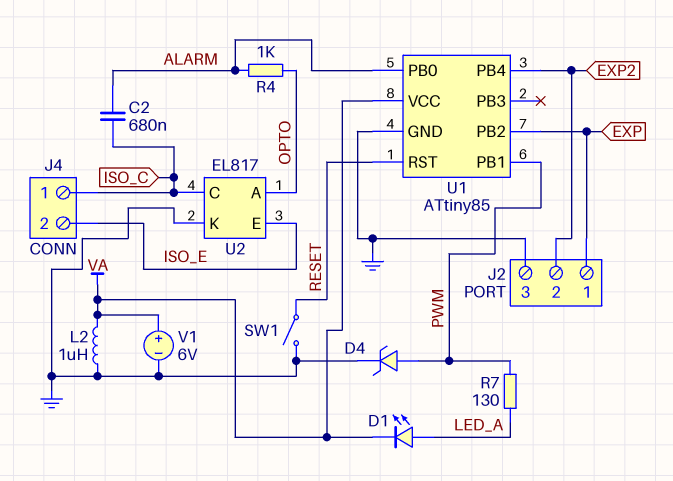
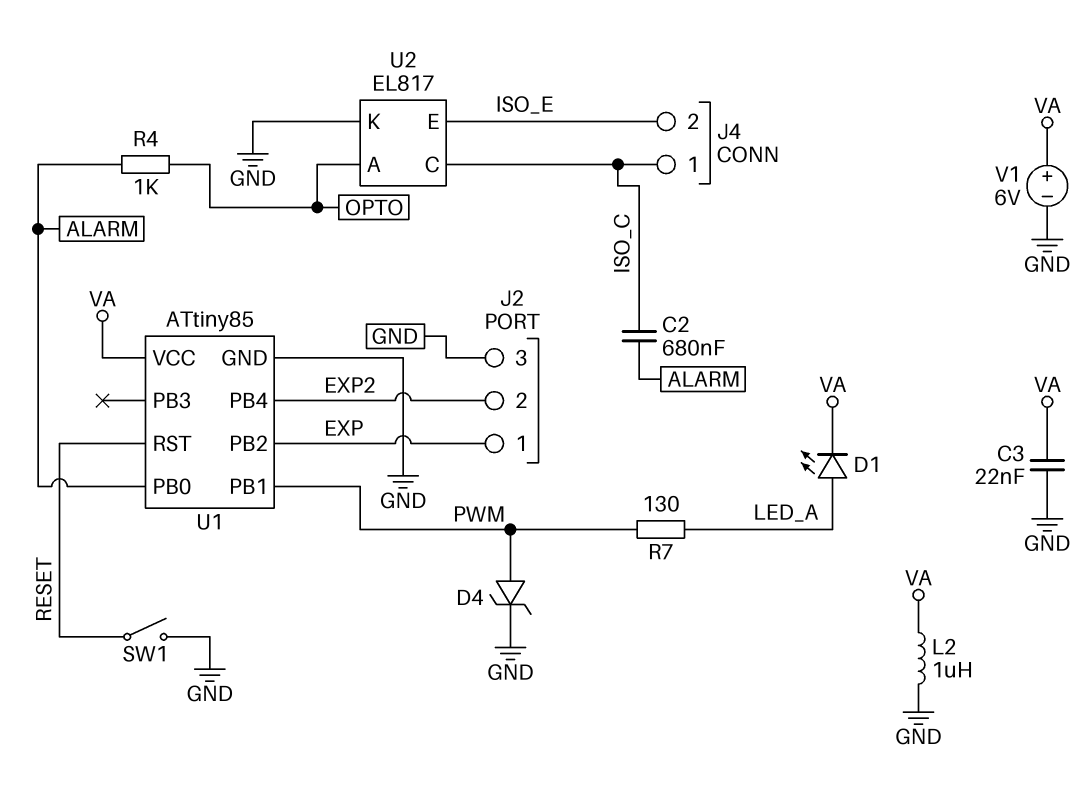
C3: none -> 22nF (GND, VA)

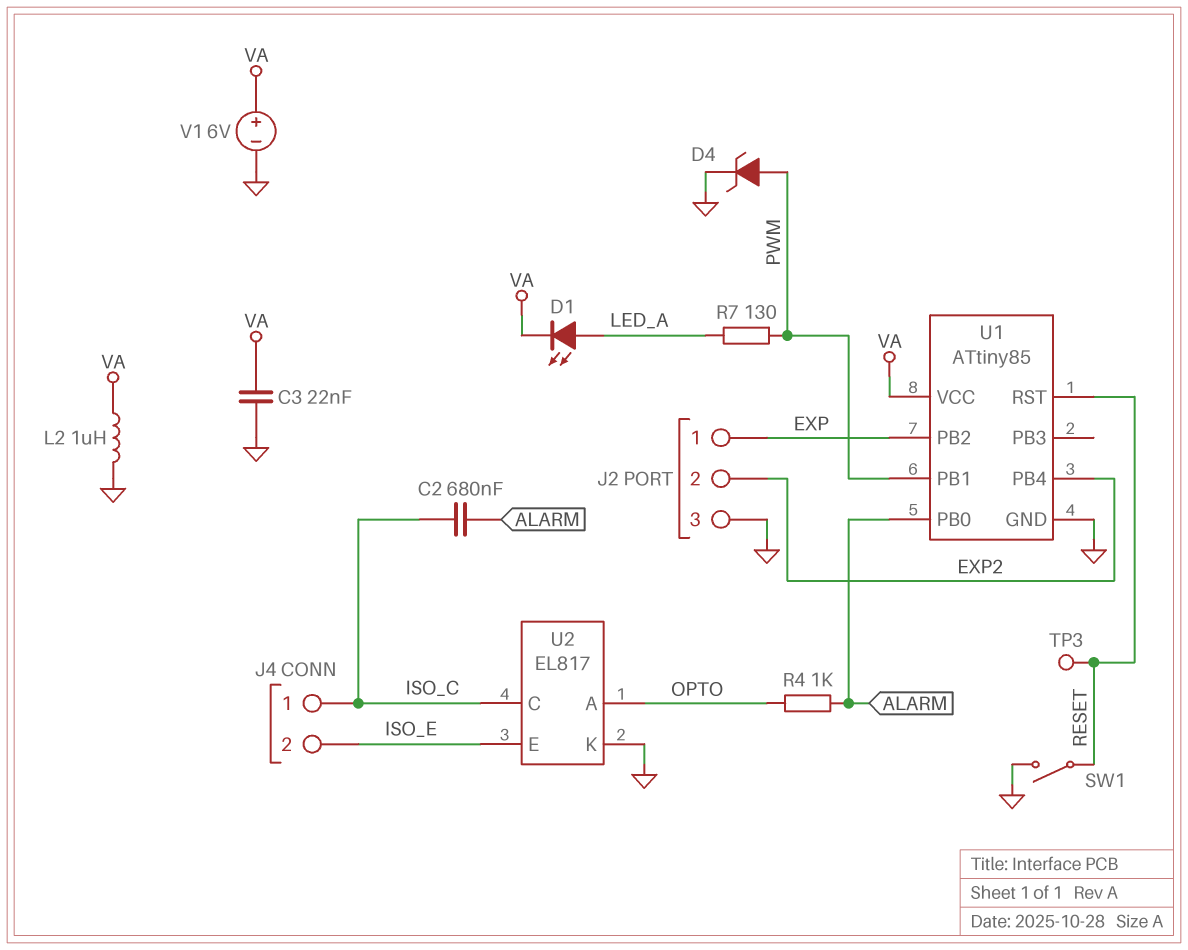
TP3: none -> test point (RESET)

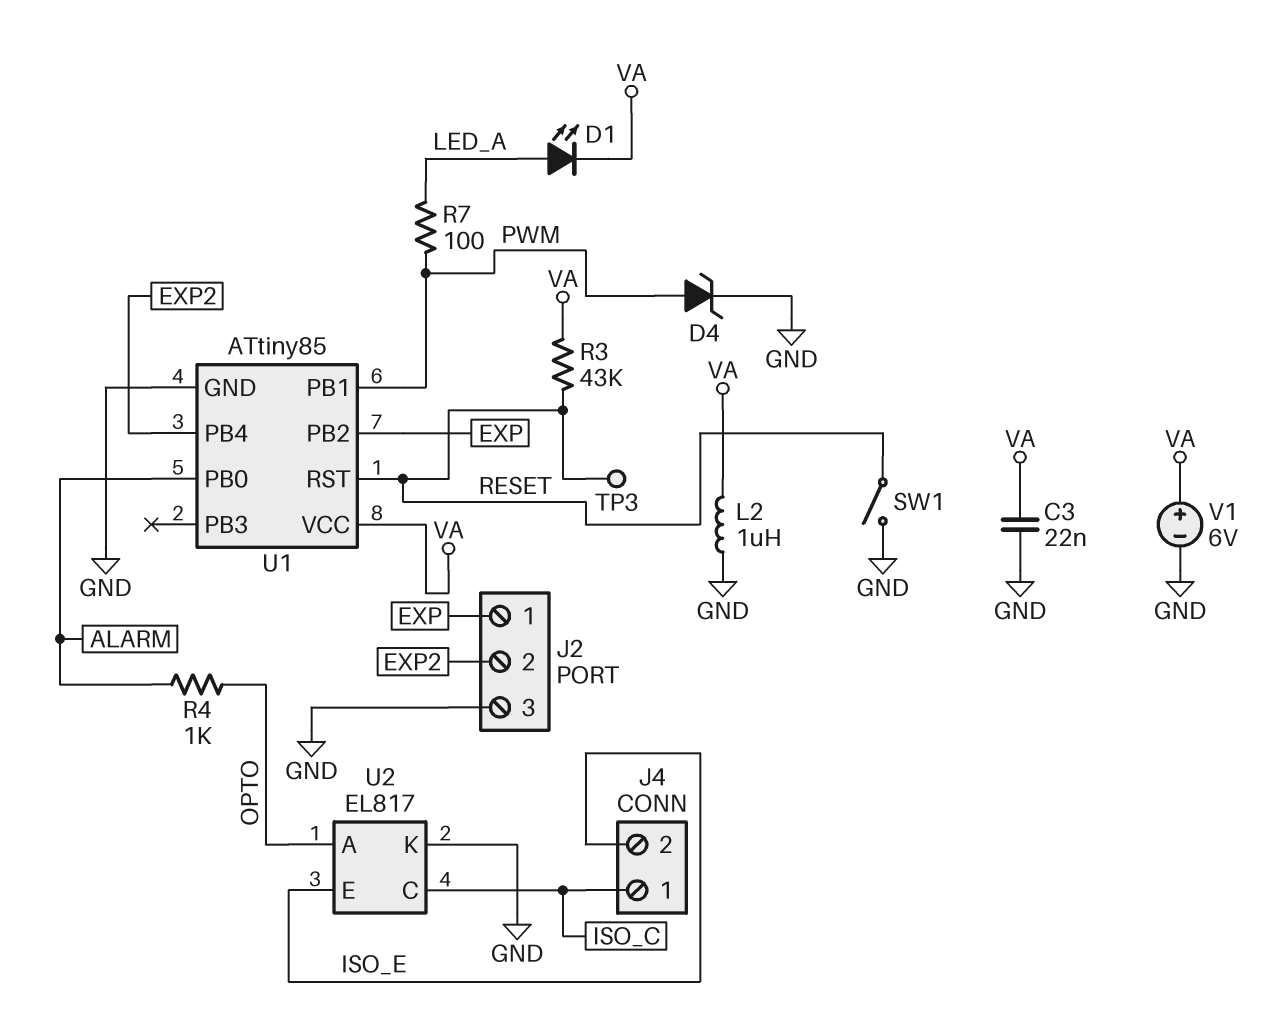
C2: 680nF (ALARM, ISO_C) -> none
R3: none -> 43k (RESET, VA)
R7: 130 (LED_A, PWM) -> 100 (LED_A, PWM)

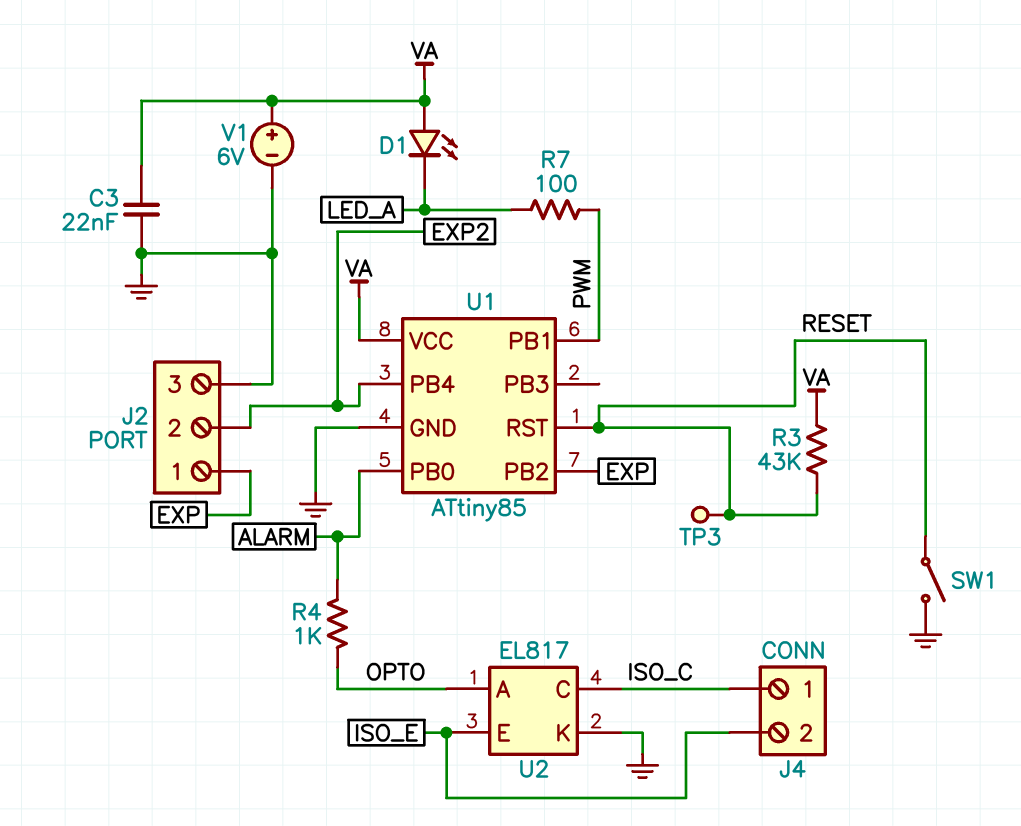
D1: LED (A LED_A, K VA) -> LED (A VA, K LED_A)
D4: zener (A PWM, K GND) -> none
L2: 1uH (GND, VA) -> none

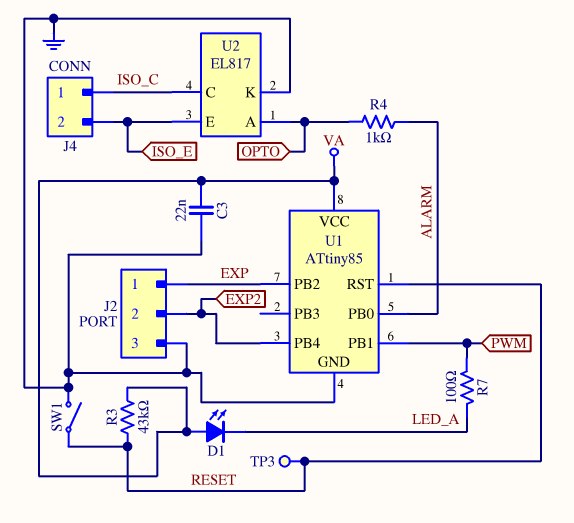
V1: 6V (plus VA, minus GND) -> none

